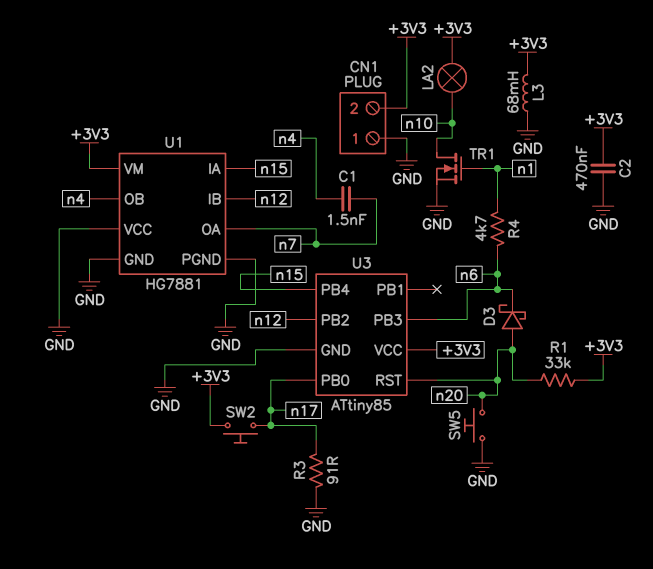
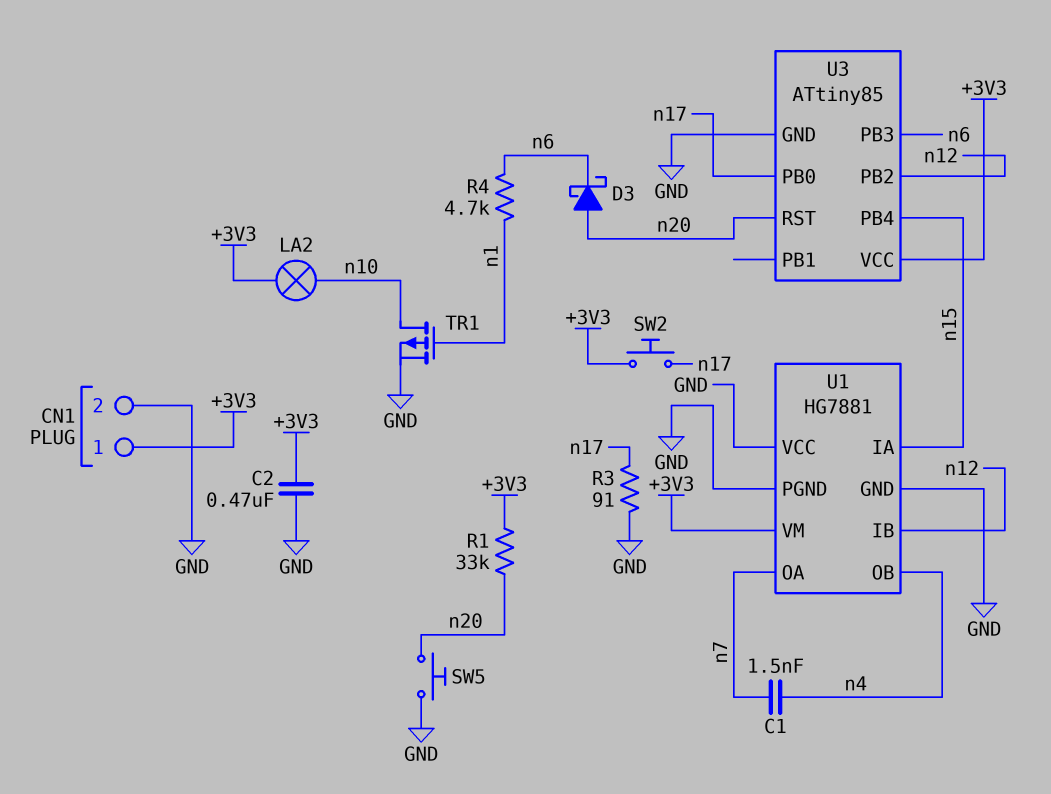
CN1 pin 1: GND -> +3V3
CN1 pin 2: +3V3 -> GND
L3: 68mH (+3V3, GND) -> none
TR1: NMOS (G n1, D n10, S GND) -> PMOS (G n1, D n10, S GND)

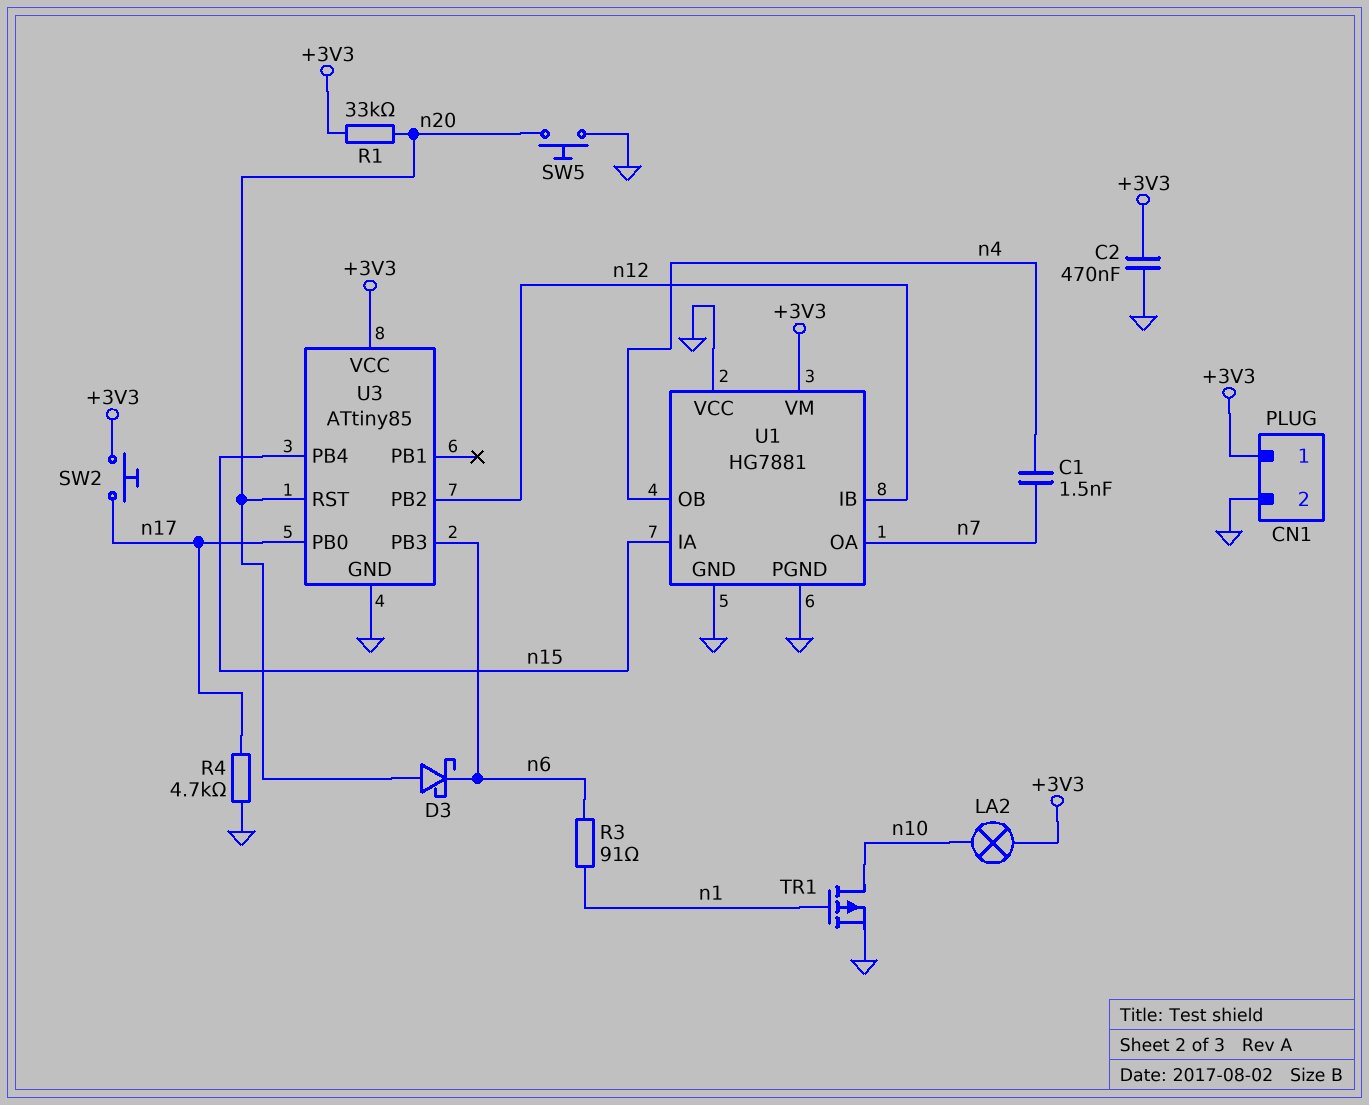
R3: 91 (GND, n17) -> 91 (n1, n6)
R4: 4.7k (n1, n6) -> 4.7k (GND, n17)

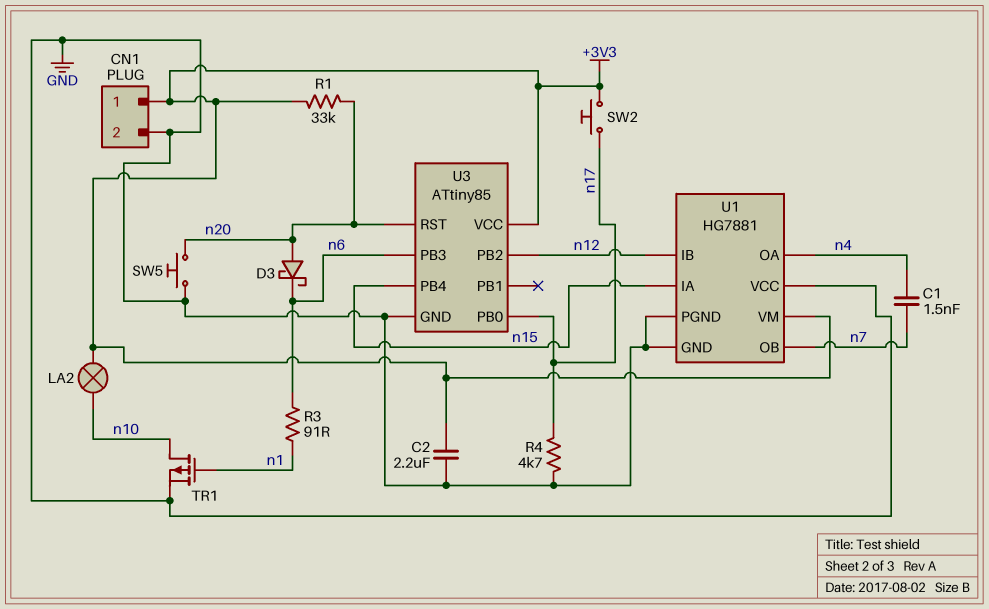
C2: 470nF (+3V3, GND) -> 2.2uF (+3V3, GND)
U1 pin OA: n7 -> n4
U1 pin OB: n4 -> n7

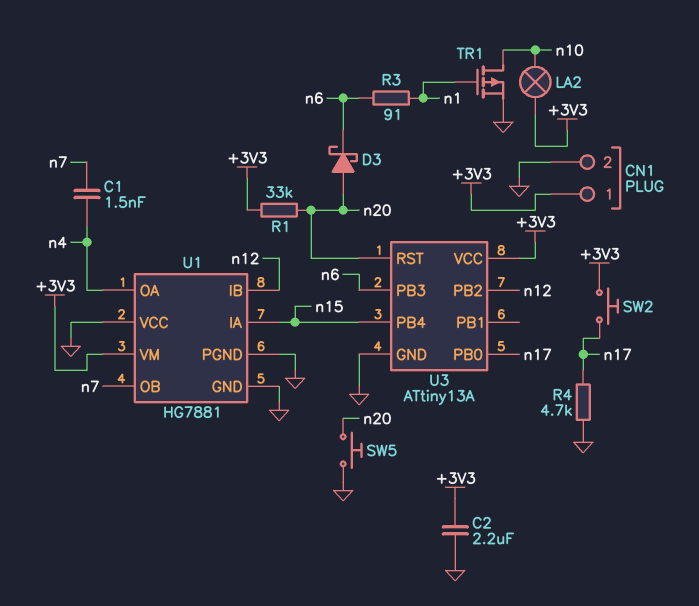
U3: ATtiny85 -> ATtiny13A

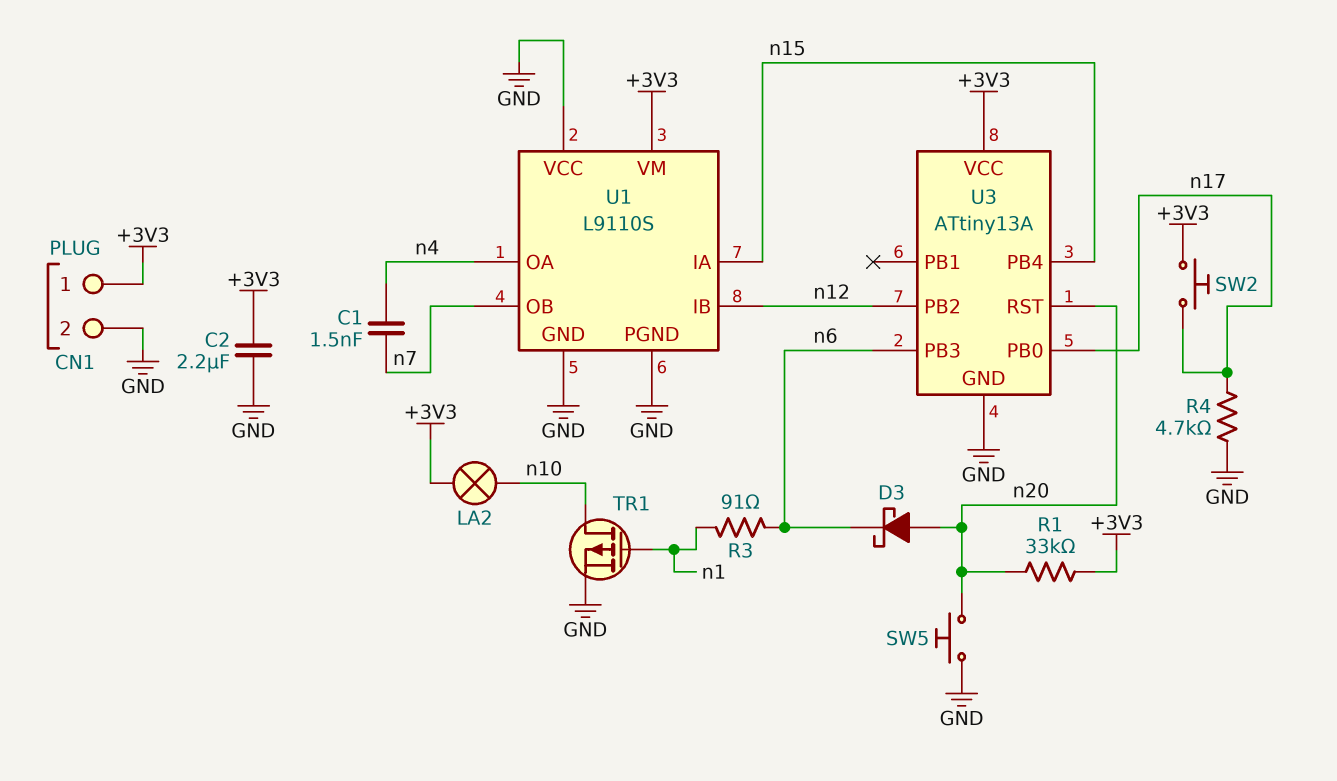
U1: HG7881 -> L9110S

